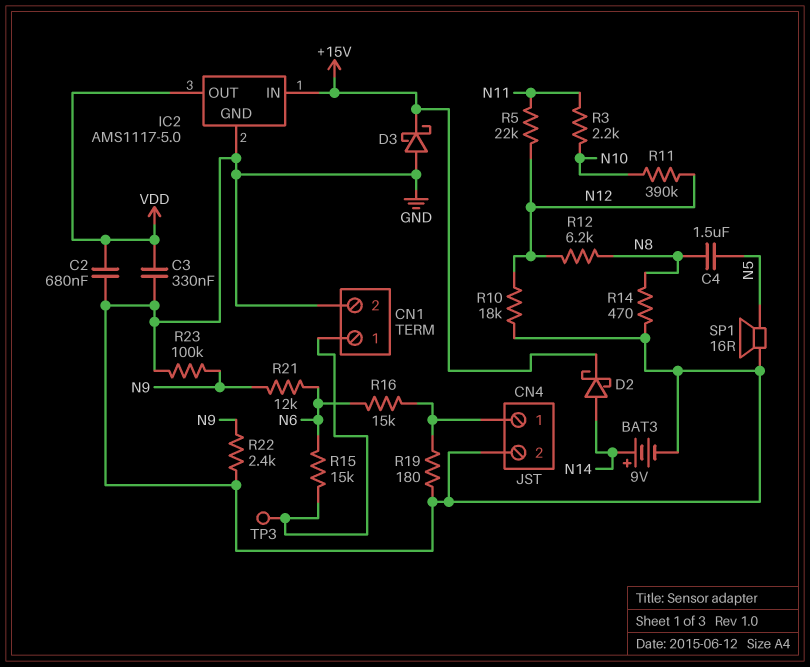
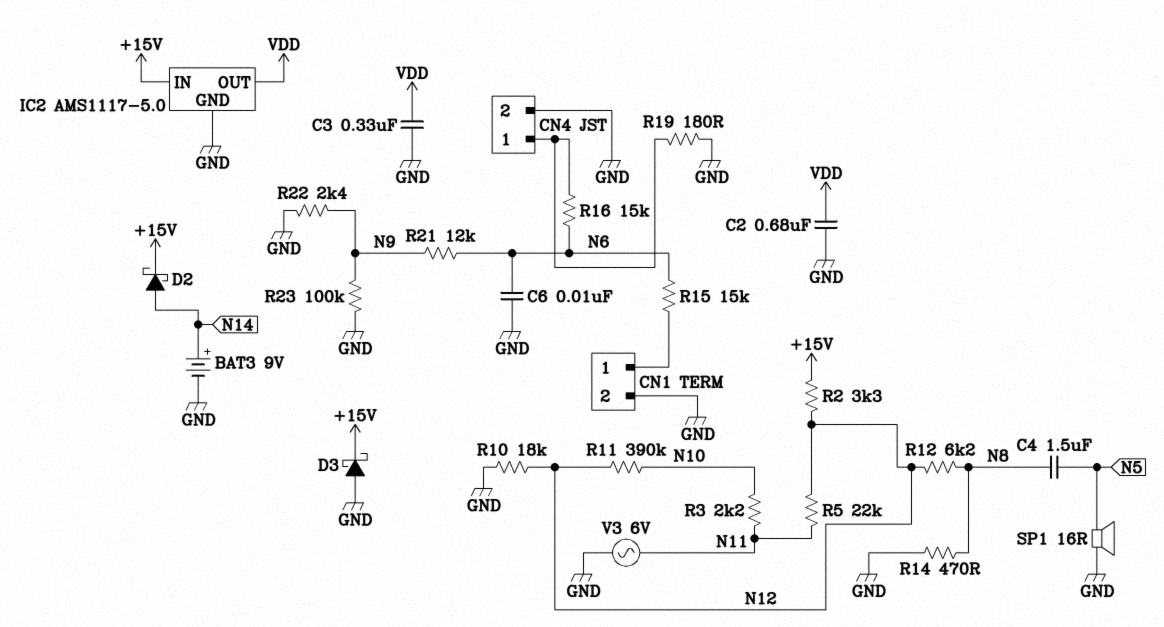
C6: none -> 10nF (GND, N6)
R2: none -> 3.3k (+15V, N12)
TP3: test point (CN1/1) -> none
V3: none -> AC 6V (GND, N11)

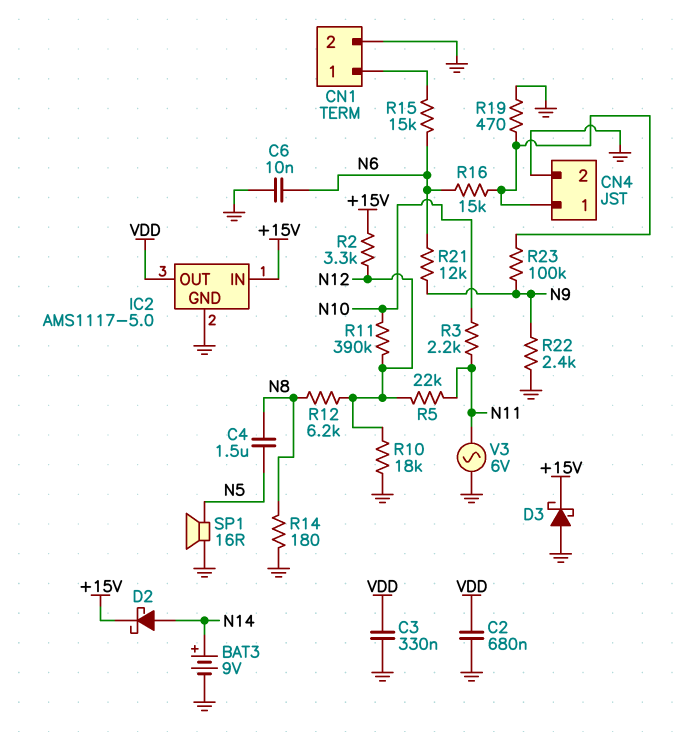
R14: 470 (GND, N8) -> 180 (GND, N8)
R19: 180 (CN4/1, GND) -> 470 (CN4/1, GND)
R23: 100k (GND, N9) -> 100k (CN4/1, N9)

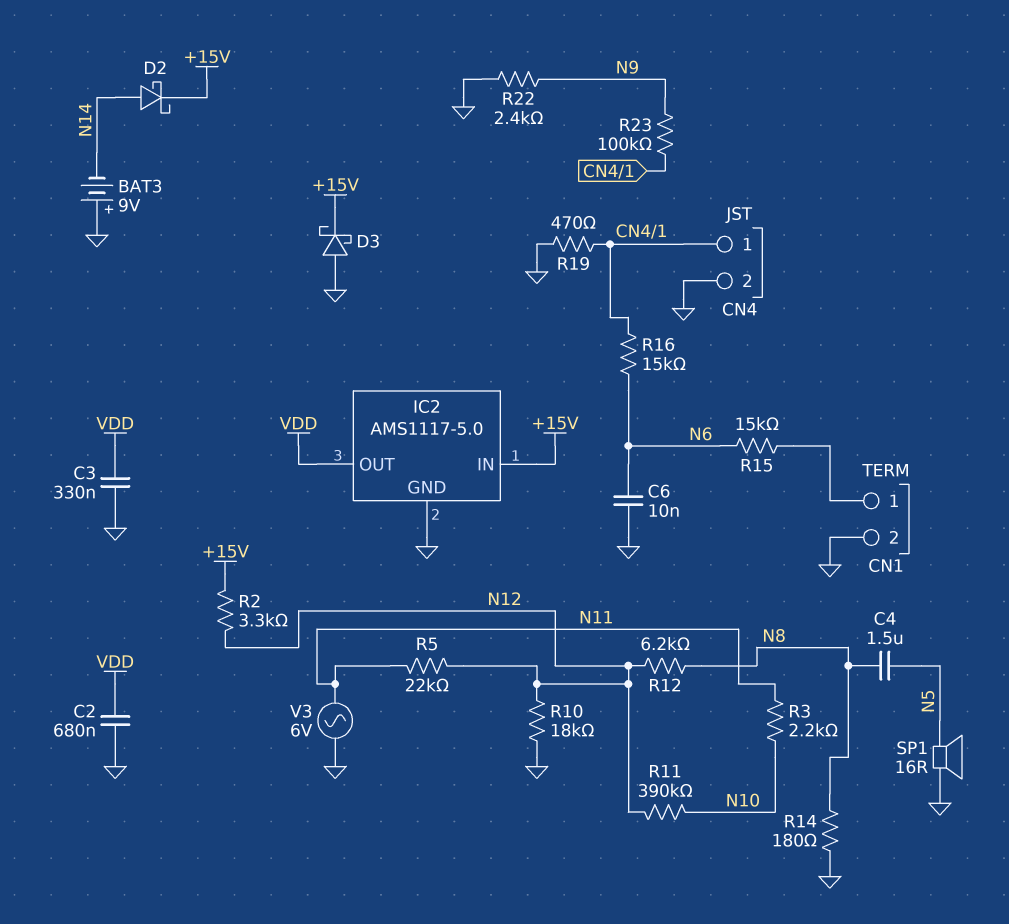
BAT3: 9V (plus N14, minus GND) -> 9V (plus GND, minus N14)
R21: 12k (N6, N9) -> none

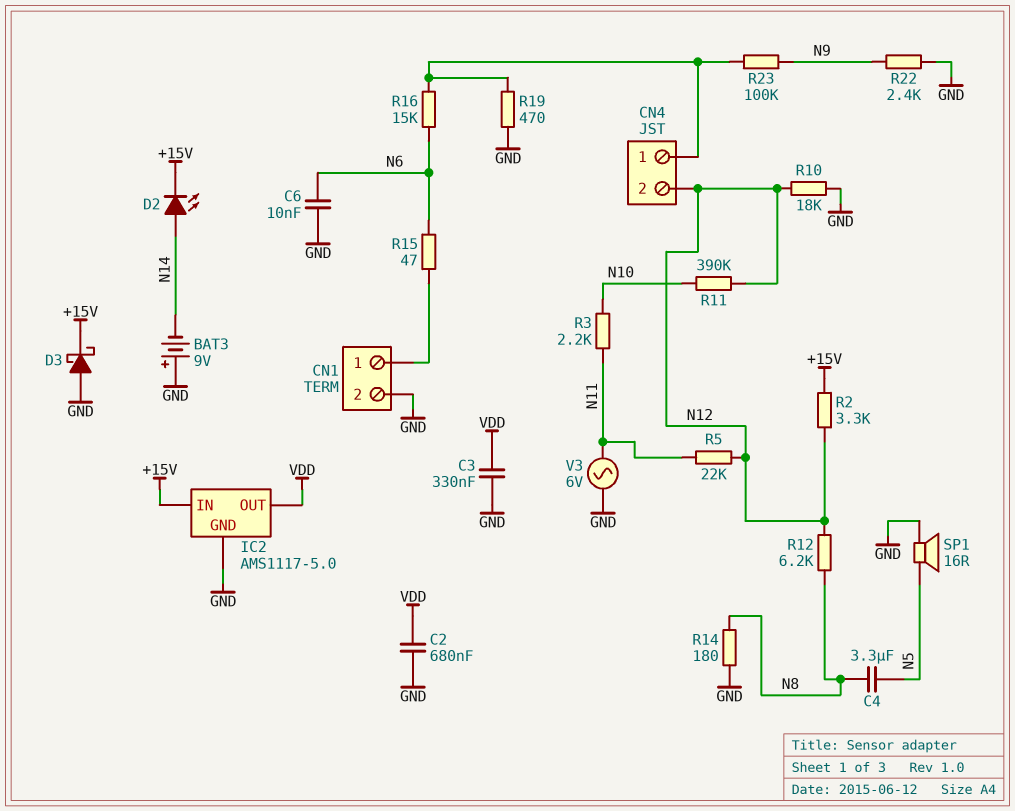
C4: 1.5uF (N5, N8) -> 3.3uF (N5, N8)
CN4 pin 2: GND -> N12
D2: schottky (A N14, K +15V) -> LED (A N14, K +15V)
R15: 15k (CN1/1, N6) -> 47 (CN1/1, N6)

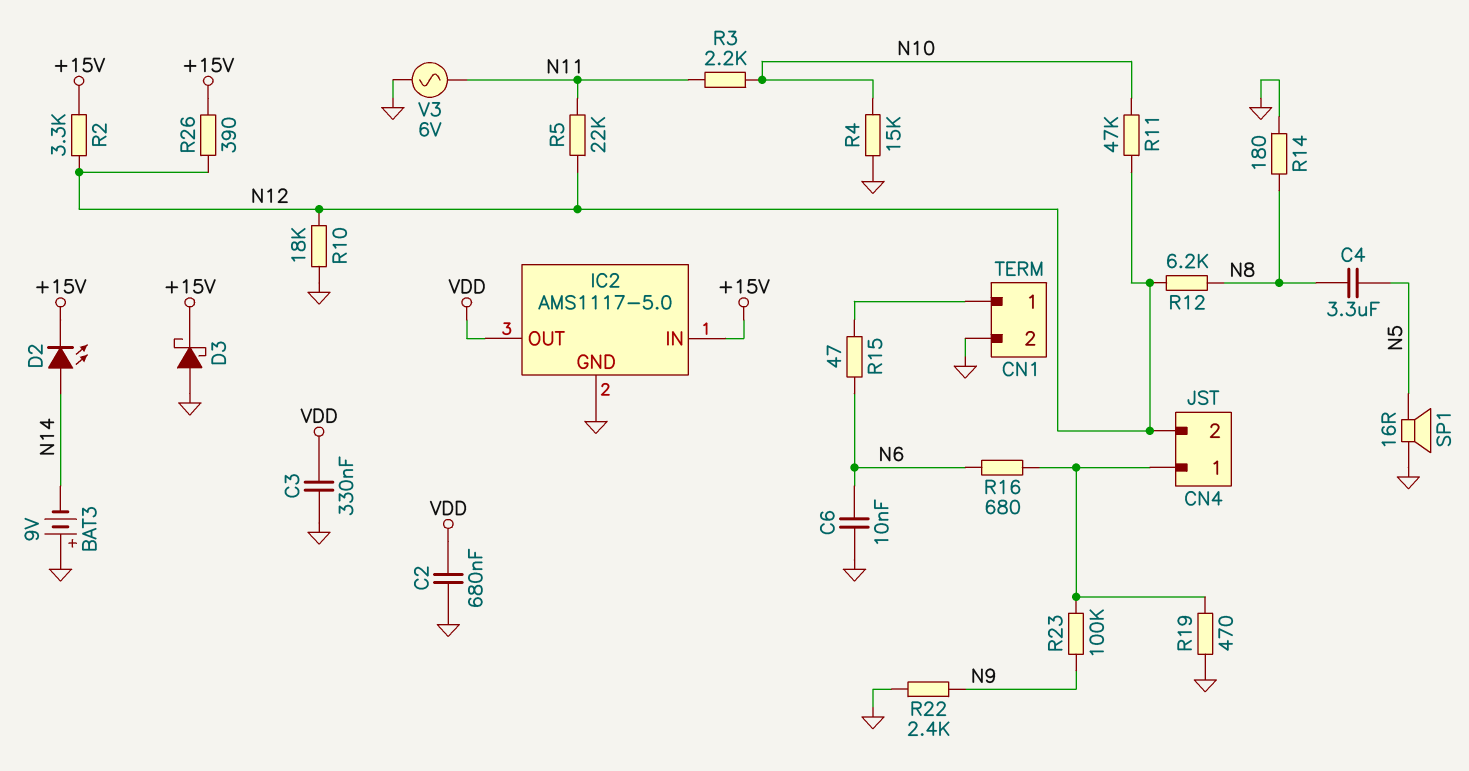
R4: none -> 15k (GND, N10)
R11: 390k (N10, N12) -> 47k (N10, N12)
R16: 15k (CN4/1, N6) -> 680 (CN4/1, N6)
R26: none -> 390 (+15V, N12)

